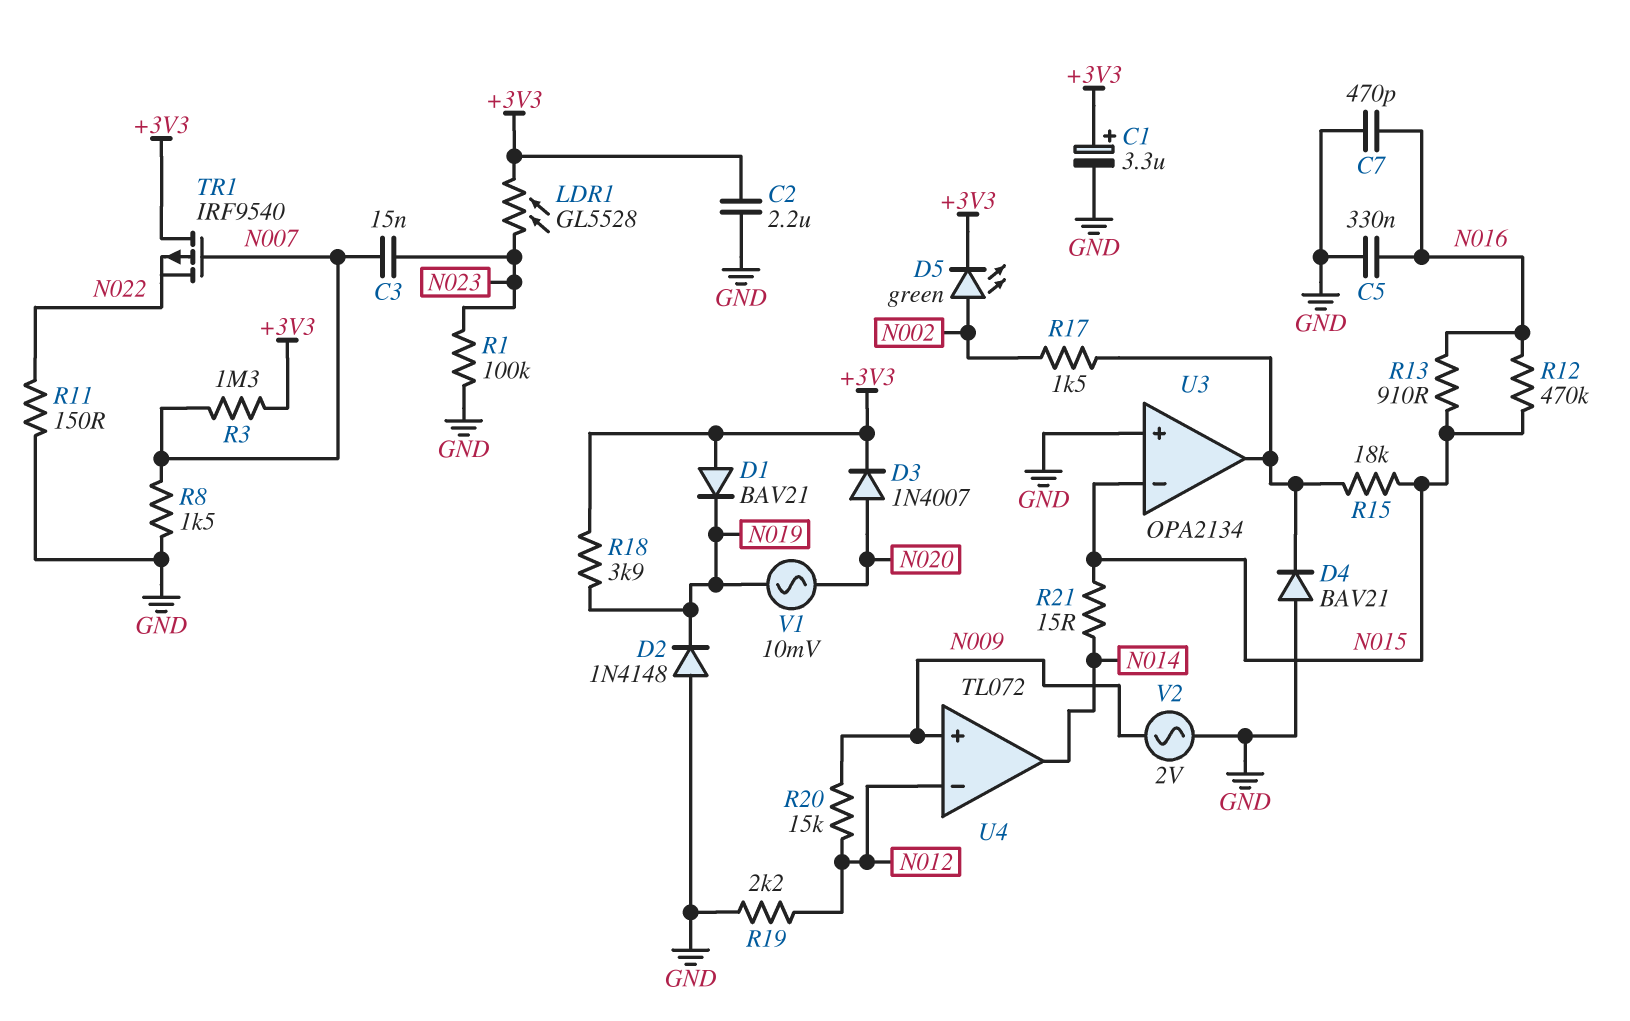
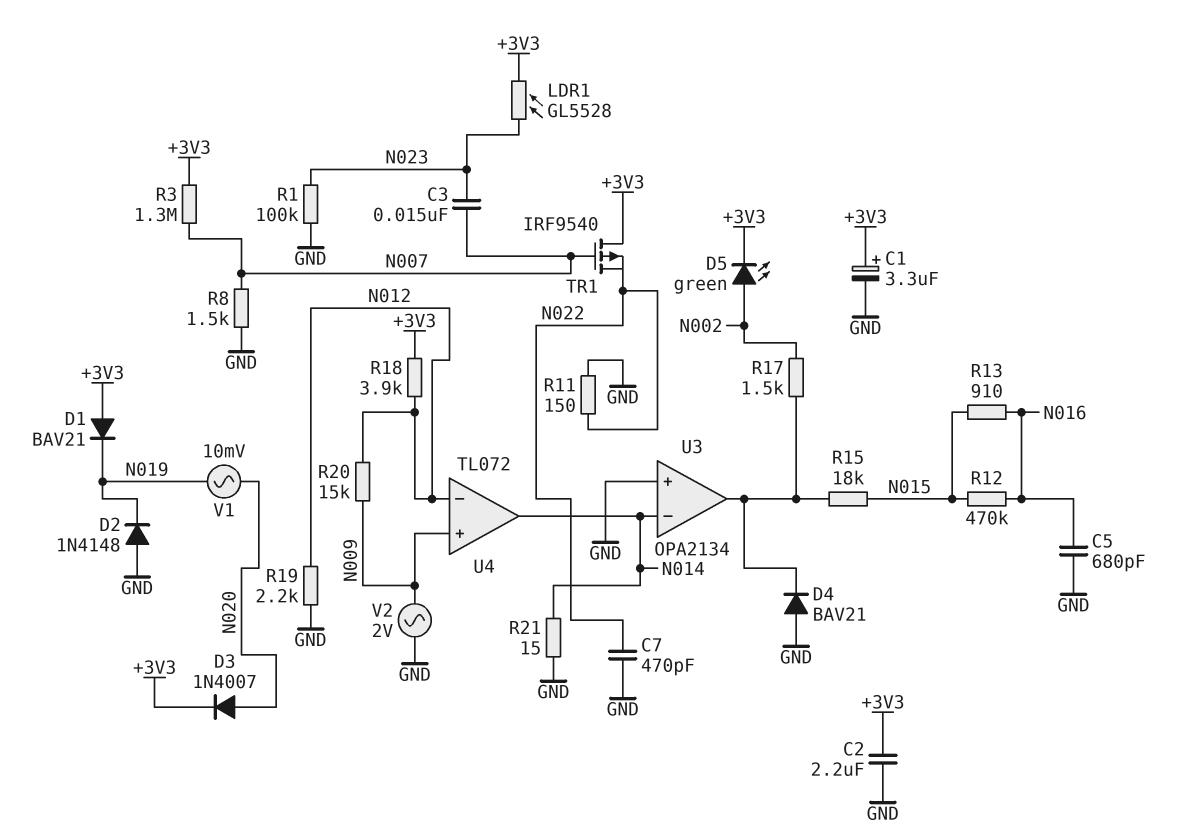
C5: 330nF (GND, N016) -> 680pF (GND, N016)
C7: 470pF (GND, N016) -> 470pF (GND, N022)
R18: 3.9k (+3V3, N019) -> 3.9k (+3V3, N012)
R21: 15 (N014, N015) -> 15 (GND, N014)
U3 pin in-: N015 -> N014

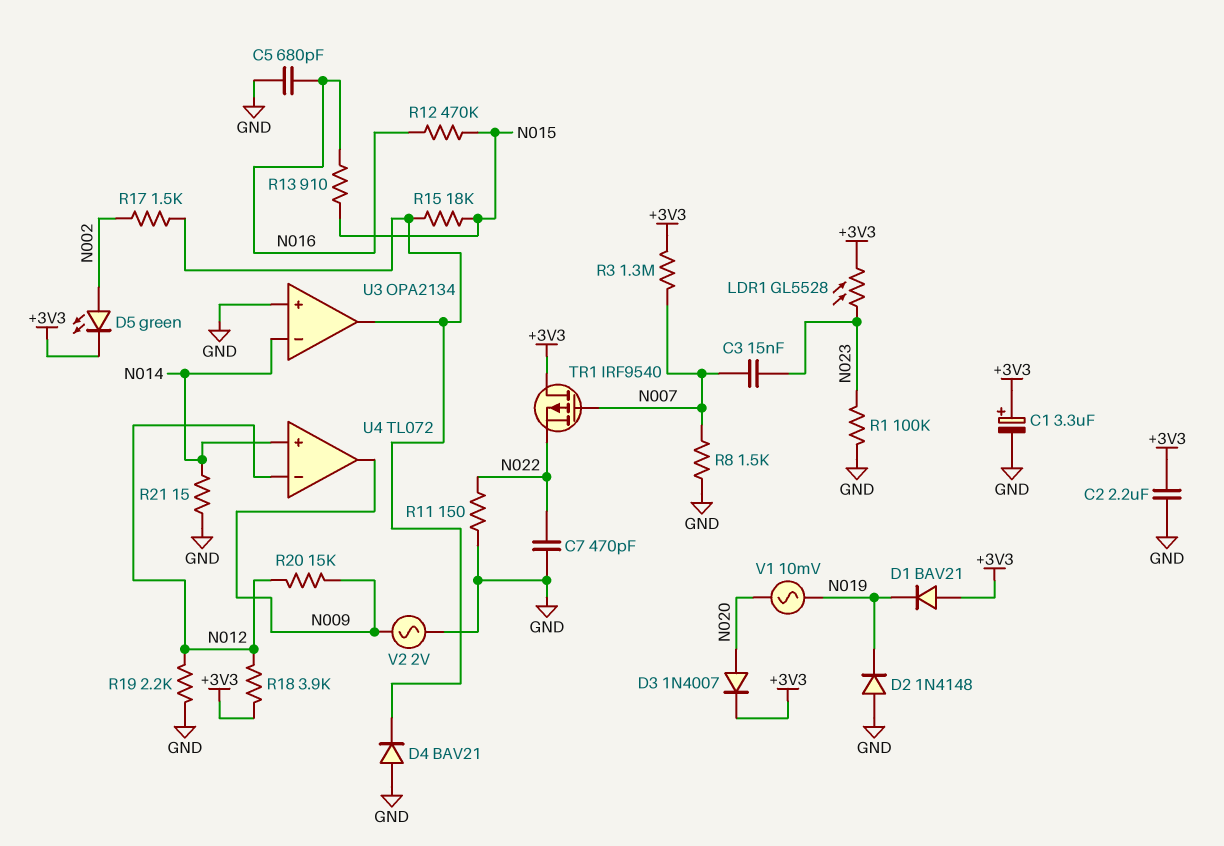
U4 pin in+: N009 -> N014
U4 pin out: N014 -> N009

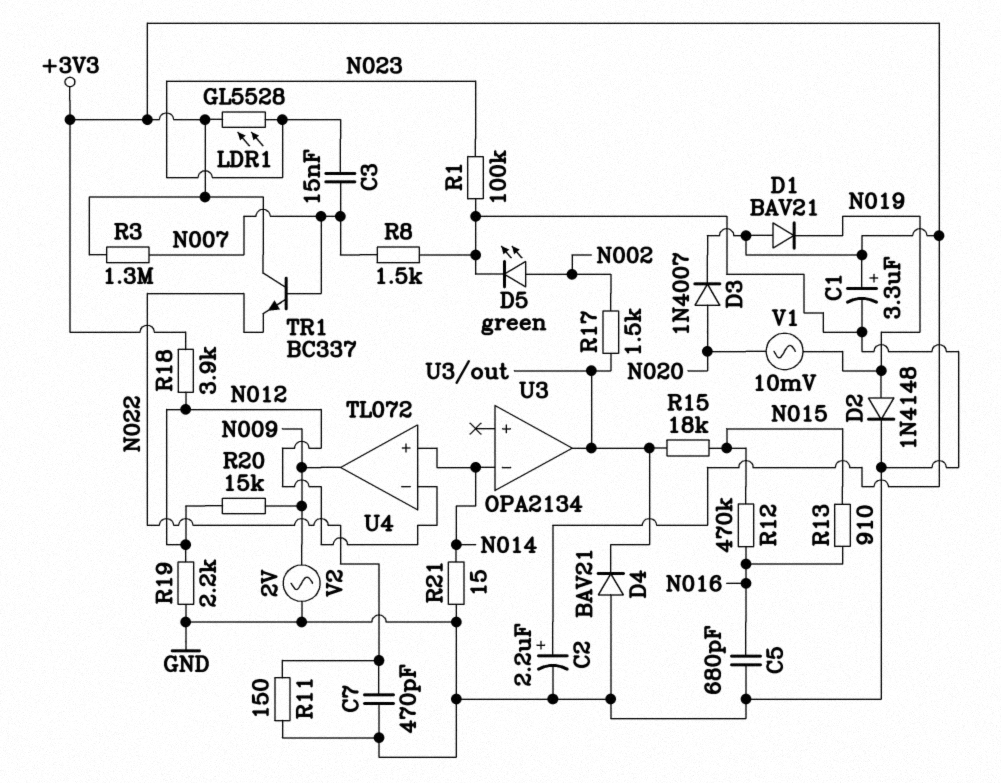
C2: 2.2uF (+3V3, GND) -> 2.2uF (plus +3V3, minus GND)
D2: diode 1N4148 (A GND, K N019) -> diode 1N4148 (A N019, K GND)
D5: LED green (A N002, K +3V3) -> LED green (A N002, K GND)
TR1: PMOS IRF9540 (G N007, D +3V3, S N022) -> NPN BC337 (B N007, C +3V3, E N022)
U3 pin in+: GND -> none

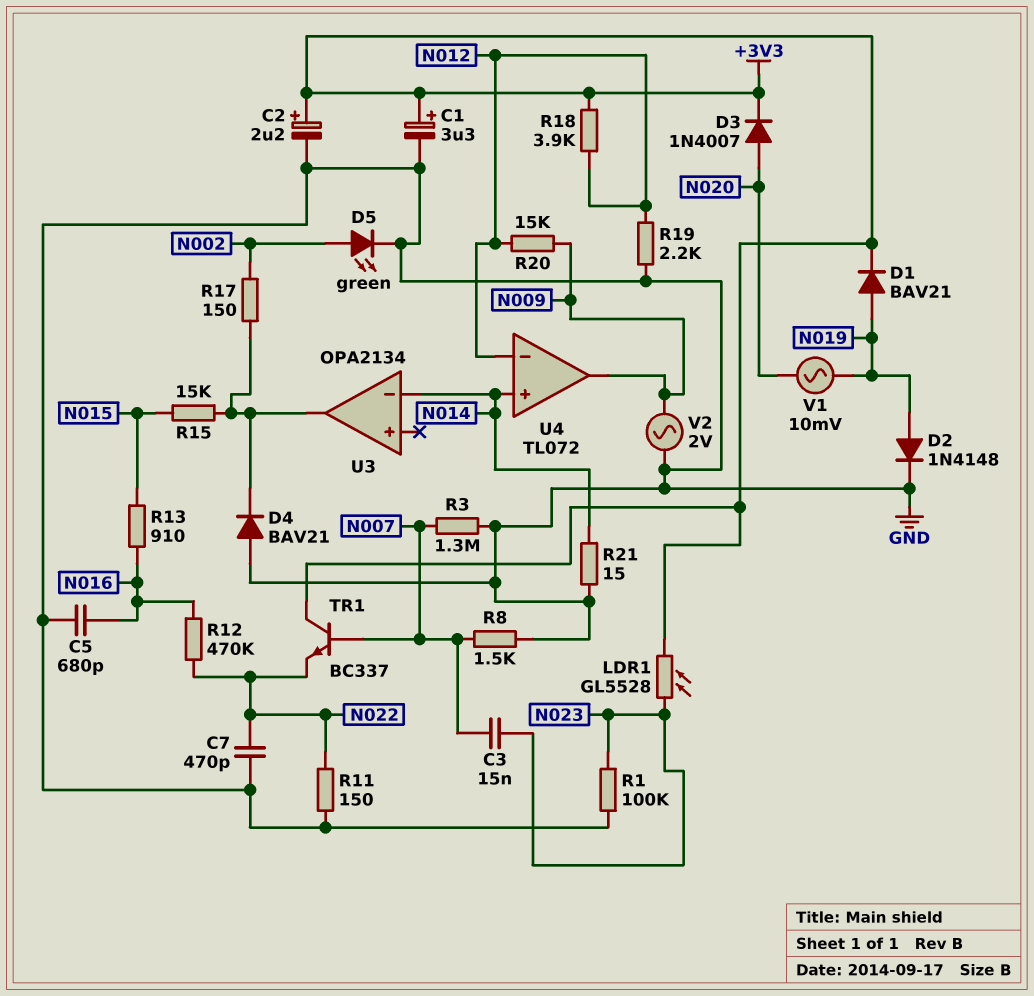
D1: diode BAV21 (A +3V3, K N019) -> diode BAV21 (A N019, K +3V3)
R3: 1.3M (+3V3, N007) -> 1.3M (GND, N007)
R12: 470k (N015, N016) -> 470k (N016, N022)
R15: 18k (N015, U3/out) -> 15k (N015, U3/out)
R17: 1.5k (N002, U3/out) -> 150 (N002, U3/out)

